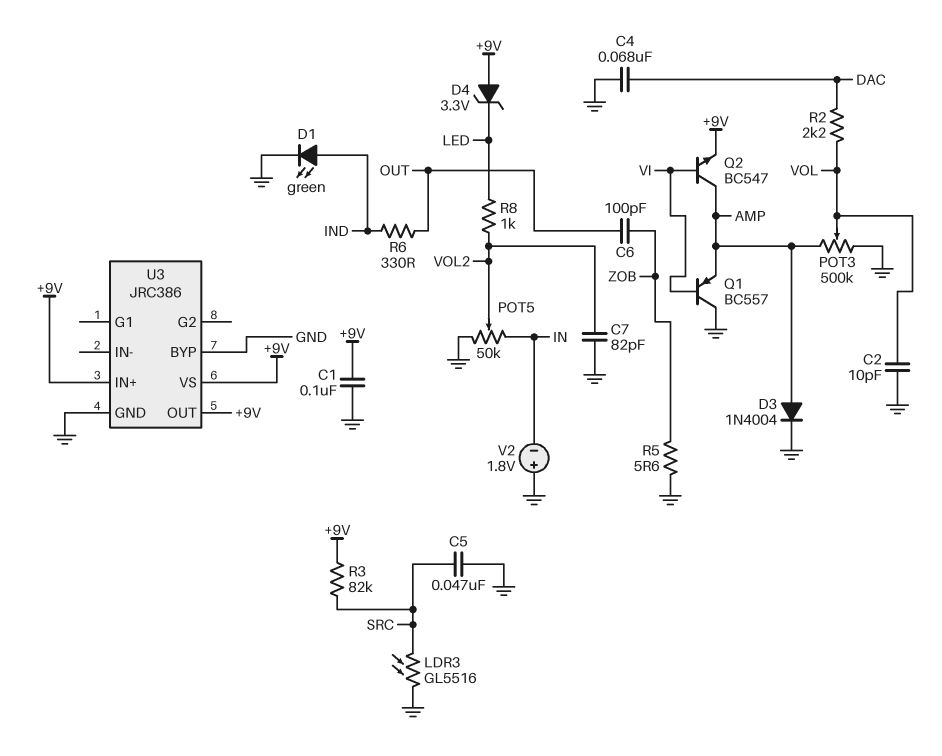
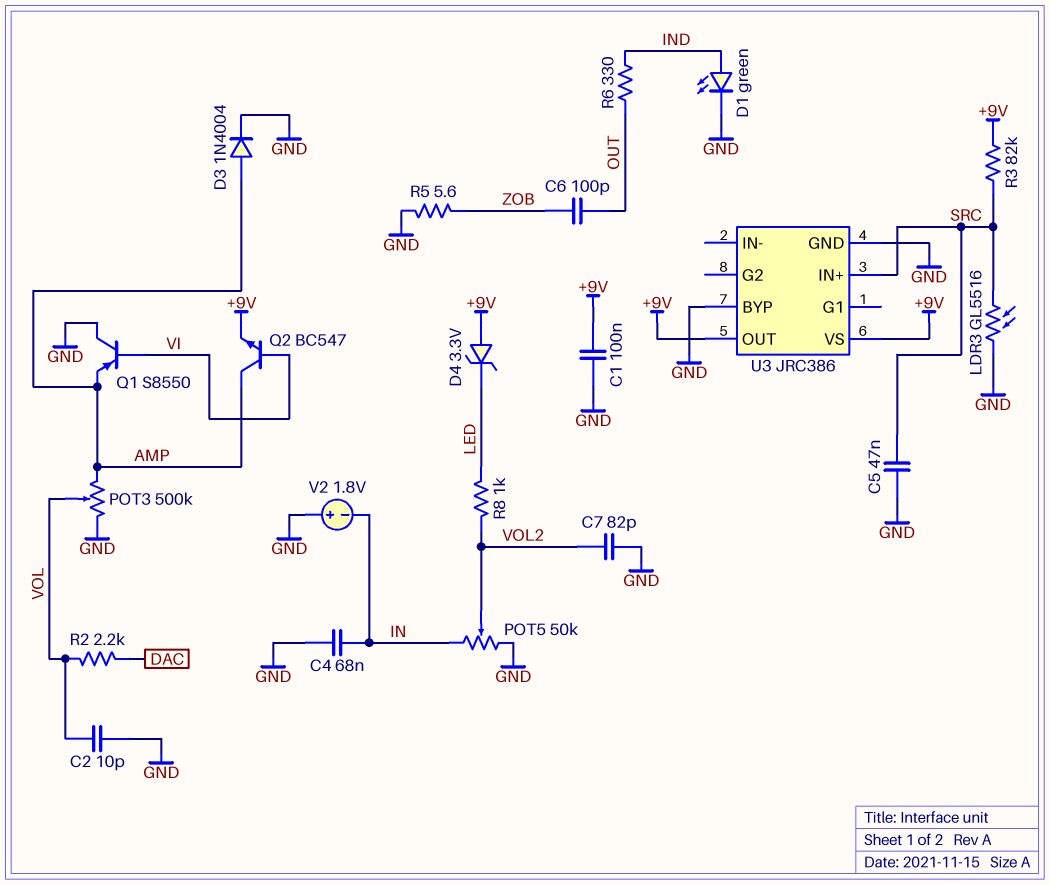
C4: 68nF (DAC, GND) -> 68nF (GND, IN)
Q1: PNP BC557 (B VI, C GND, E AMP) -> PNP S8550 (B VI, C GND, E AMP)
U3 pin IN+: +9V -> SRC

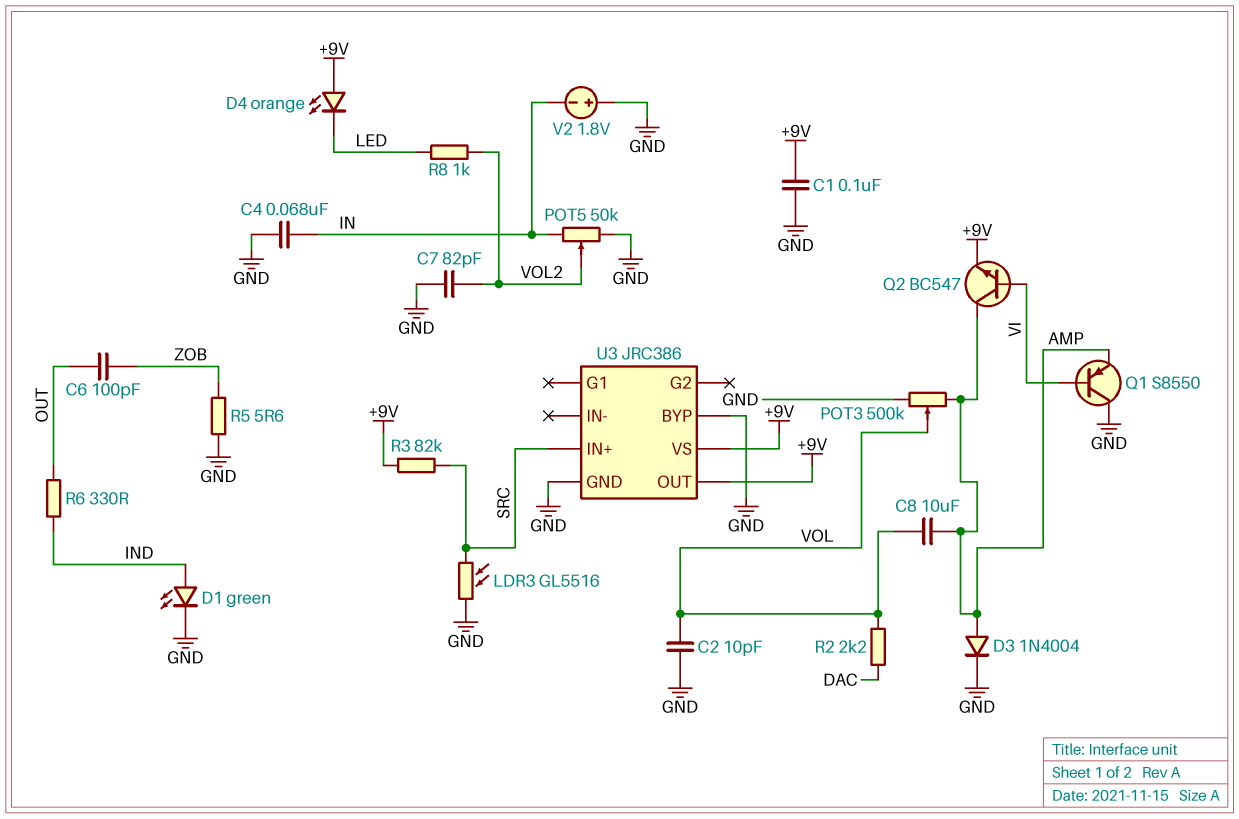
C5: 47nF (GND, SRC) -> none
C8: none -> 10uF (AMP, VOL)
D4: zener 3.3V (A +9V, K LED) -> LED orange (A +9V, K LED)

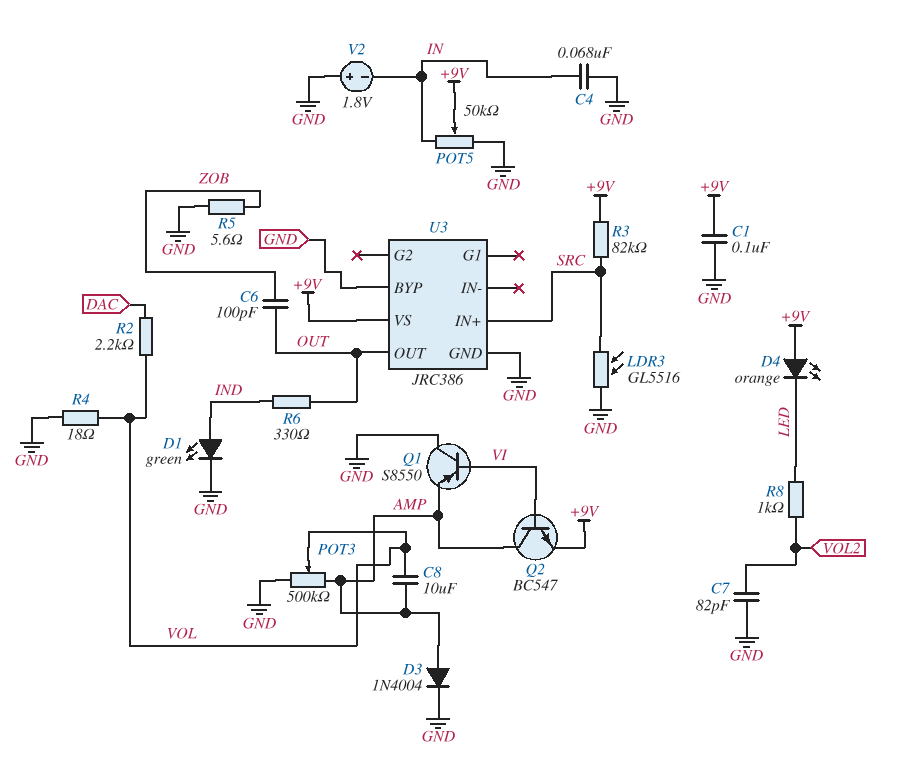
C2: 10pF (GND, VOL) -> none
POT5: 50k (GND, IN, wiper VOL2) -> 50k (GND, IN, wiper +9V)
R4: none -> 18 (GND, VOL)
U3 pin OUT: +9V -> OUT

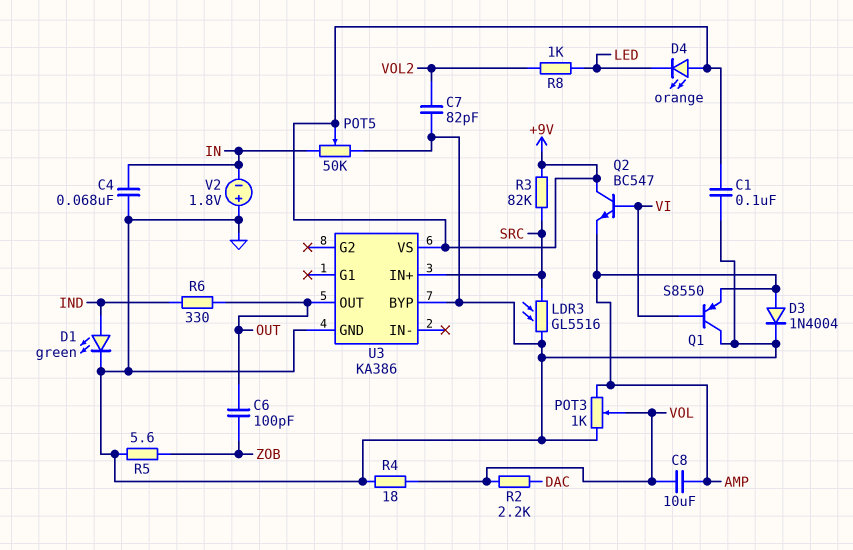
POT3: 500k (AMP, GND, wiper VOL) -> 1k (AMP, GND, wiper VOL)
Q2: NPN BC547 (B VI, C AMP, E +9V) -> NPN BC547 (B VI, C +9V, E AMP)
U3: JRC386 -> KA386

